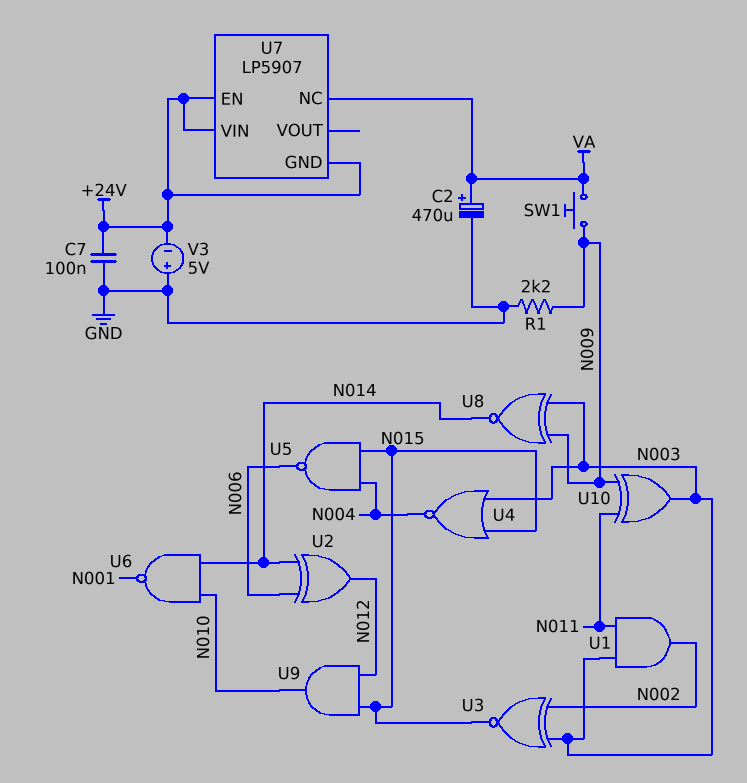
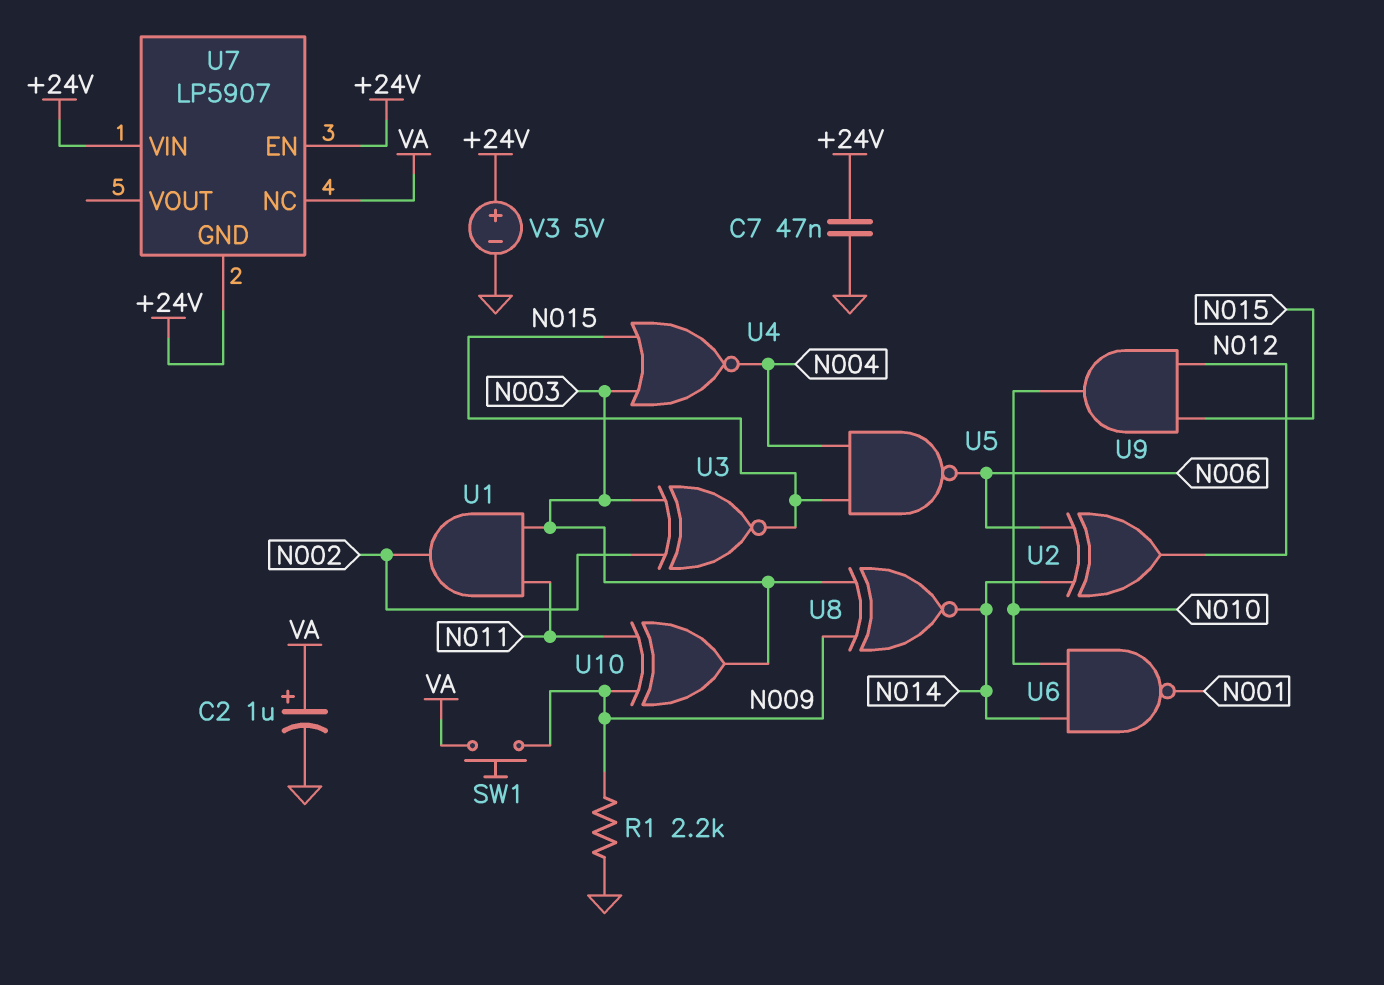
C2: 470uF (plus VA, minus GND) -> 1uF (plus VA, minus GND)
C7: 100nF (+24V, GND) -> 47nF (+24V, GND)
V3: 5V (plus GND, minus +24V) -> 5V (plus +24V, minus GND)

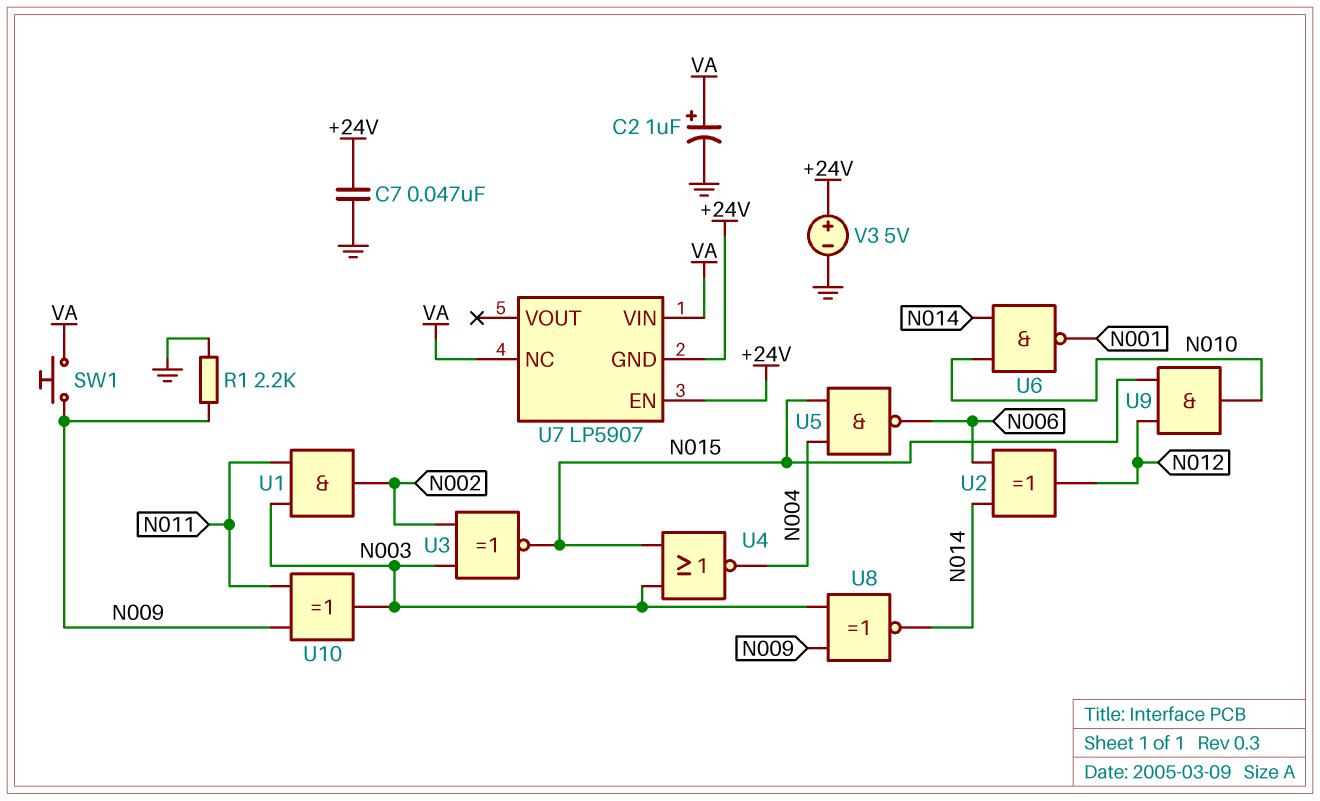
U7 pin VIN: +24V -> VA

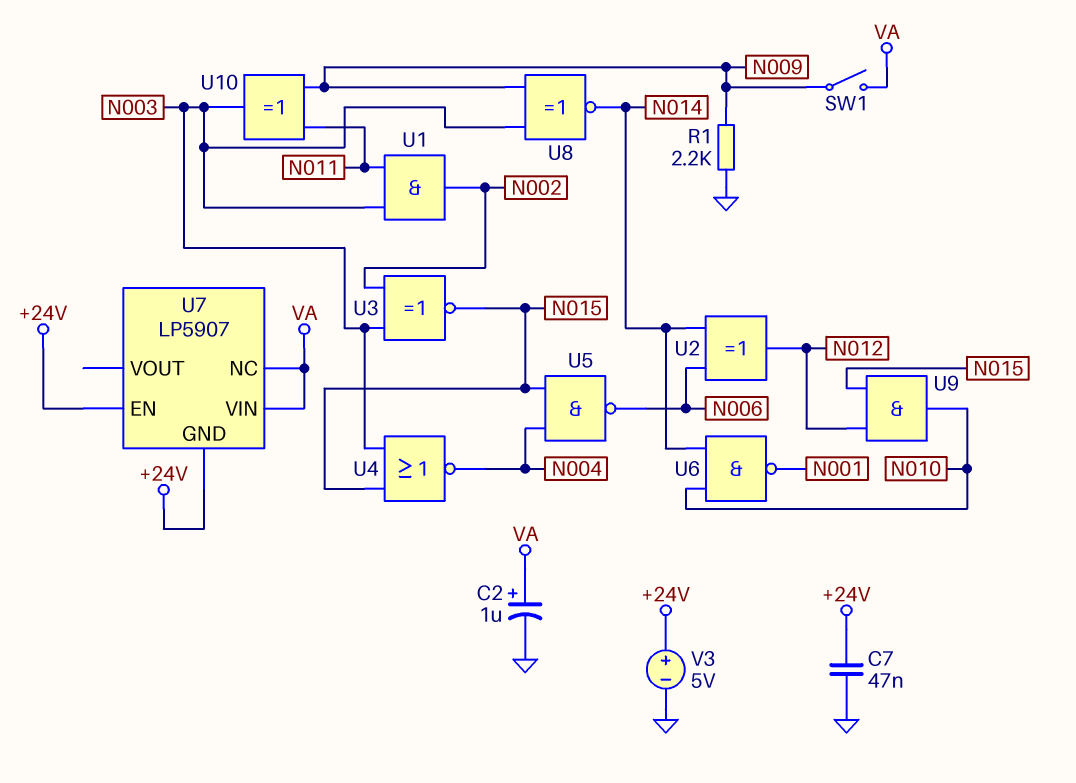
SW1: button (N009, VA) -> switch (N009, VA)

